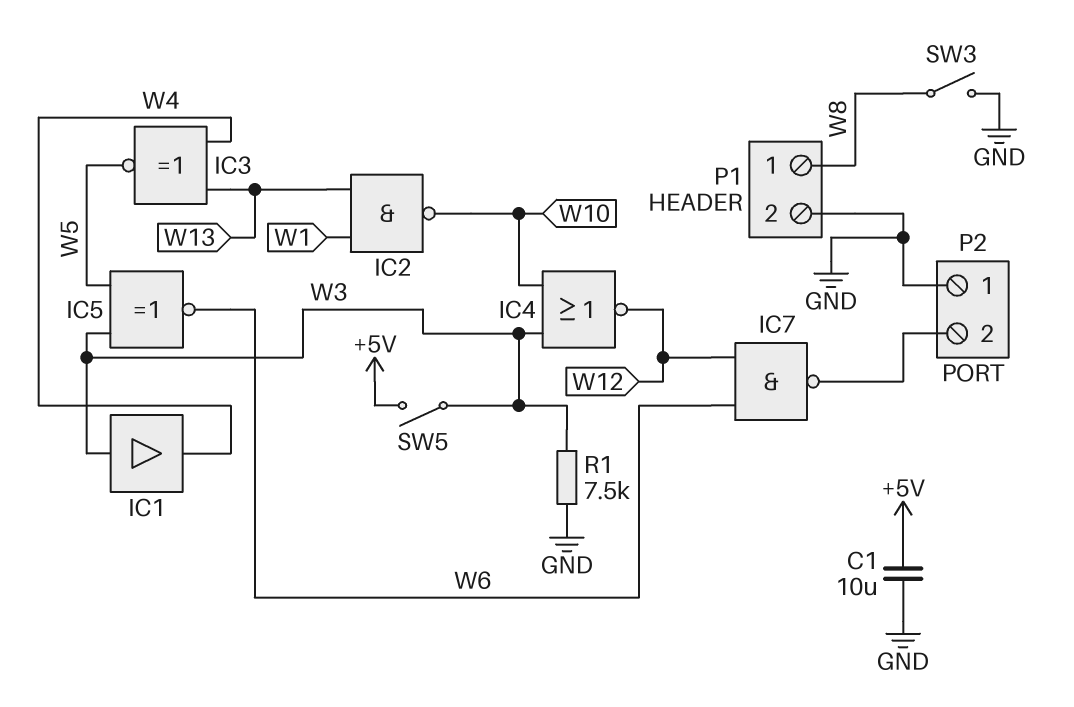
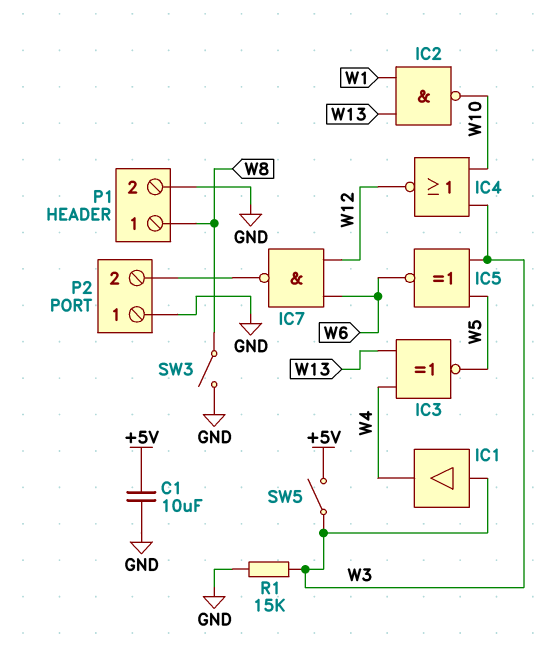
R1: 7.5k (GND, W3) -> 15k (GND, W3)

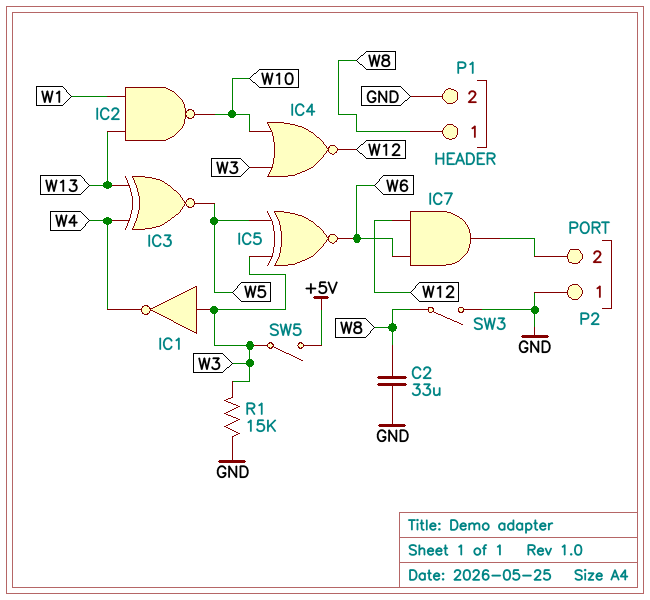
C1: 10uF (+5V, GND) -> none
C2: none -> 33uF (GND, W8)
IC1: buffer (in W3, out W4) -> NOT (in W3, out W4)
IC7: NAND (in W6, in W12, out P2/2) -> AND (in W6, in W12, out P2/2)

